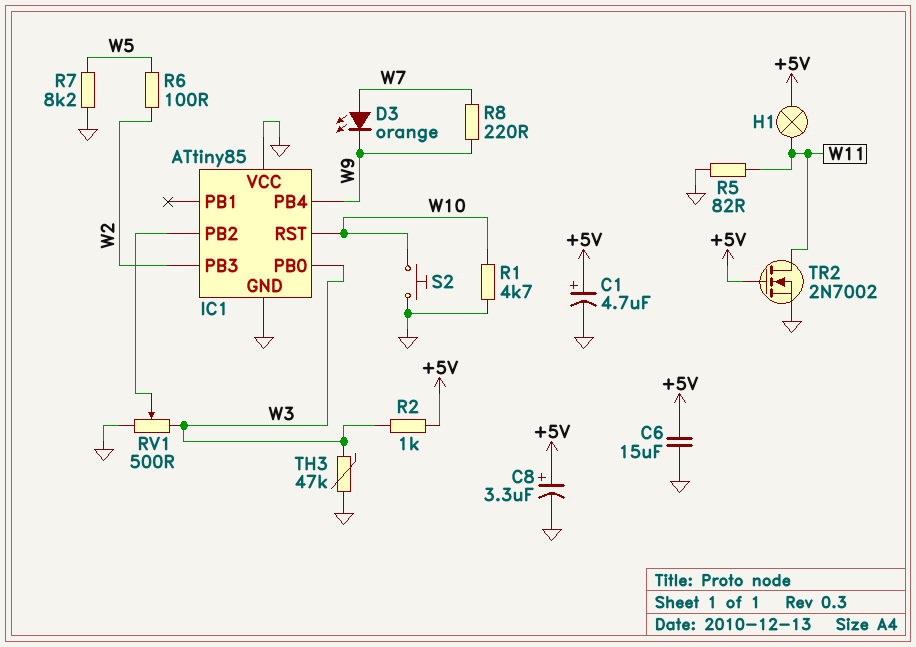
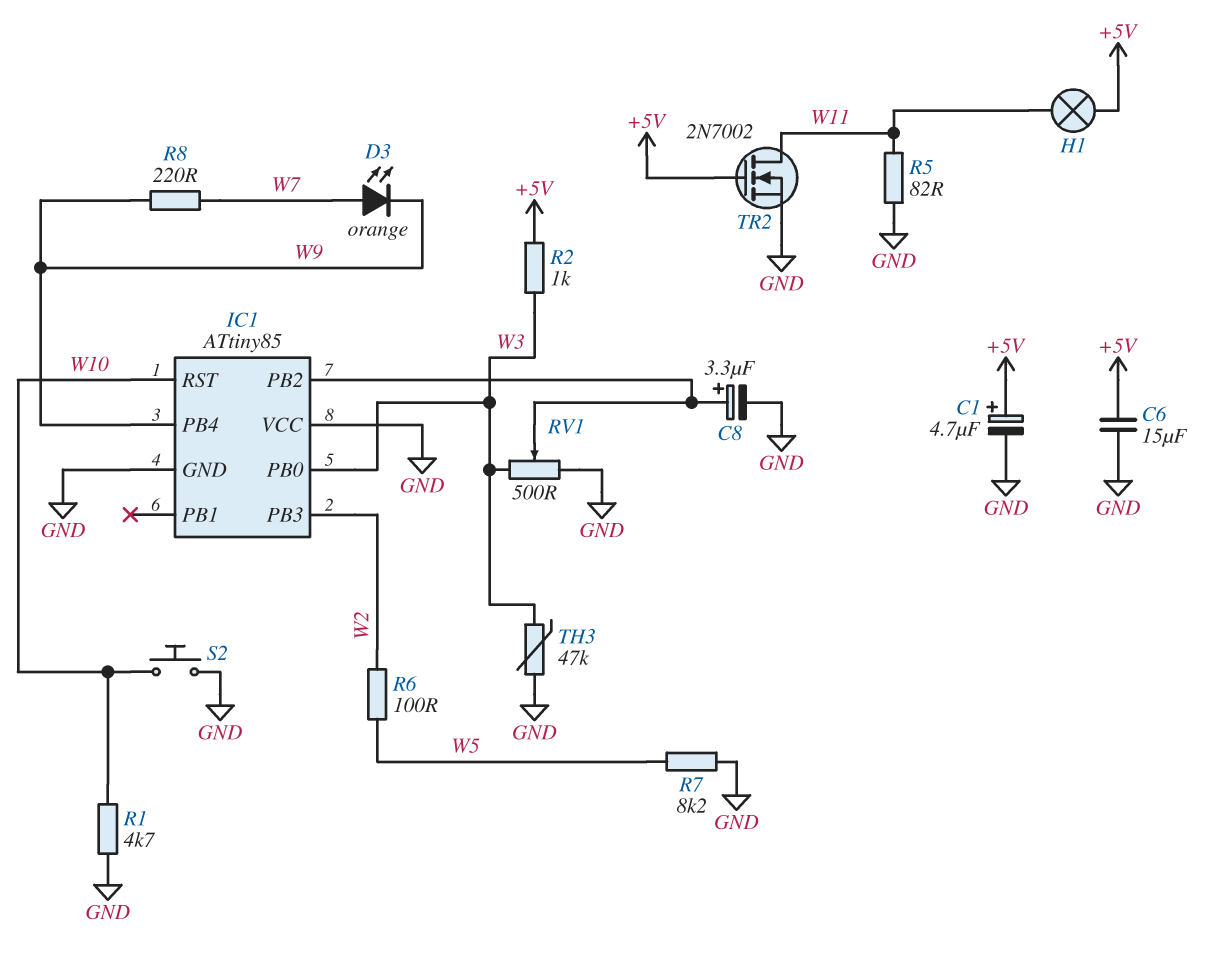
C8: 3.3uF (plus +5V, minus GND) -> 3.3uF (plus IC1/PB2, minus GND)

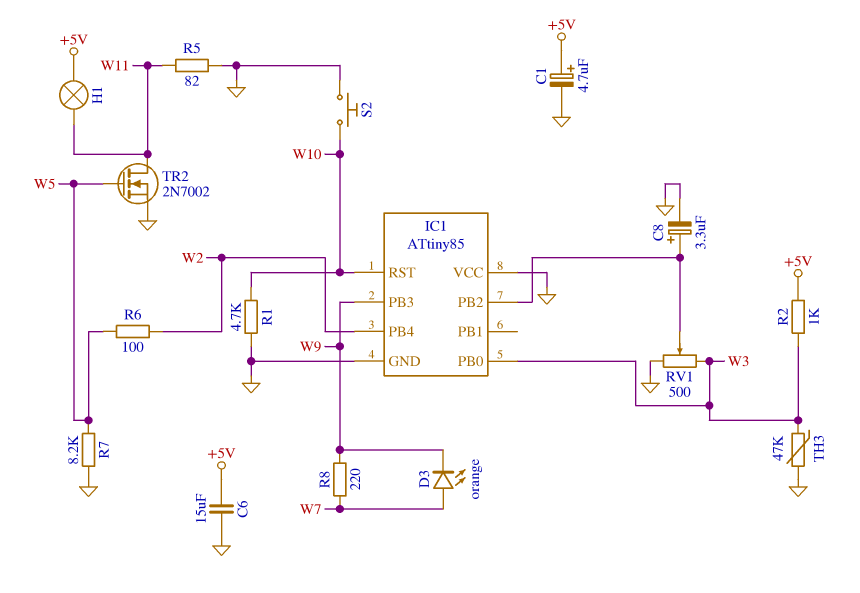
IC1 pin PB3: W2 -> W9
IC1 pin PB4: W9 -> W2
TR2: NMOS 2N7002 (G +5V, D W11, S GND) -> NMOS 2N7002 (G W5, D W11, S GND)

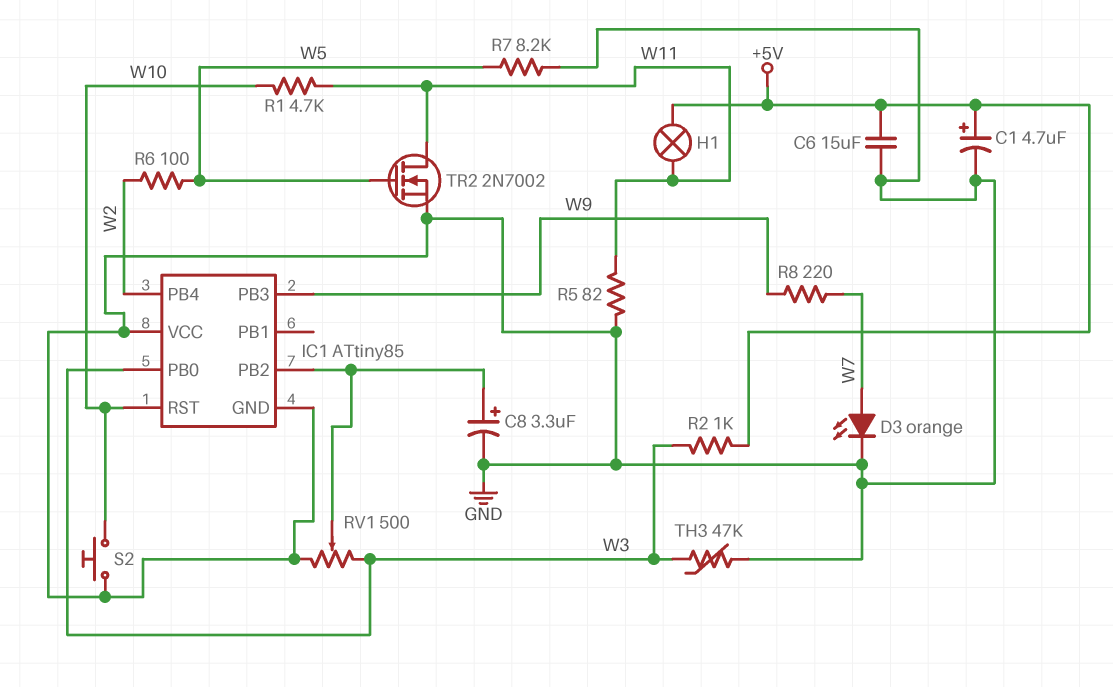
D3: LED orange (A W7, K W9) -> LED orange (A W7, K GND)
R1: 4.7k (GND, W10) -> 4.7k (W10, W11)

